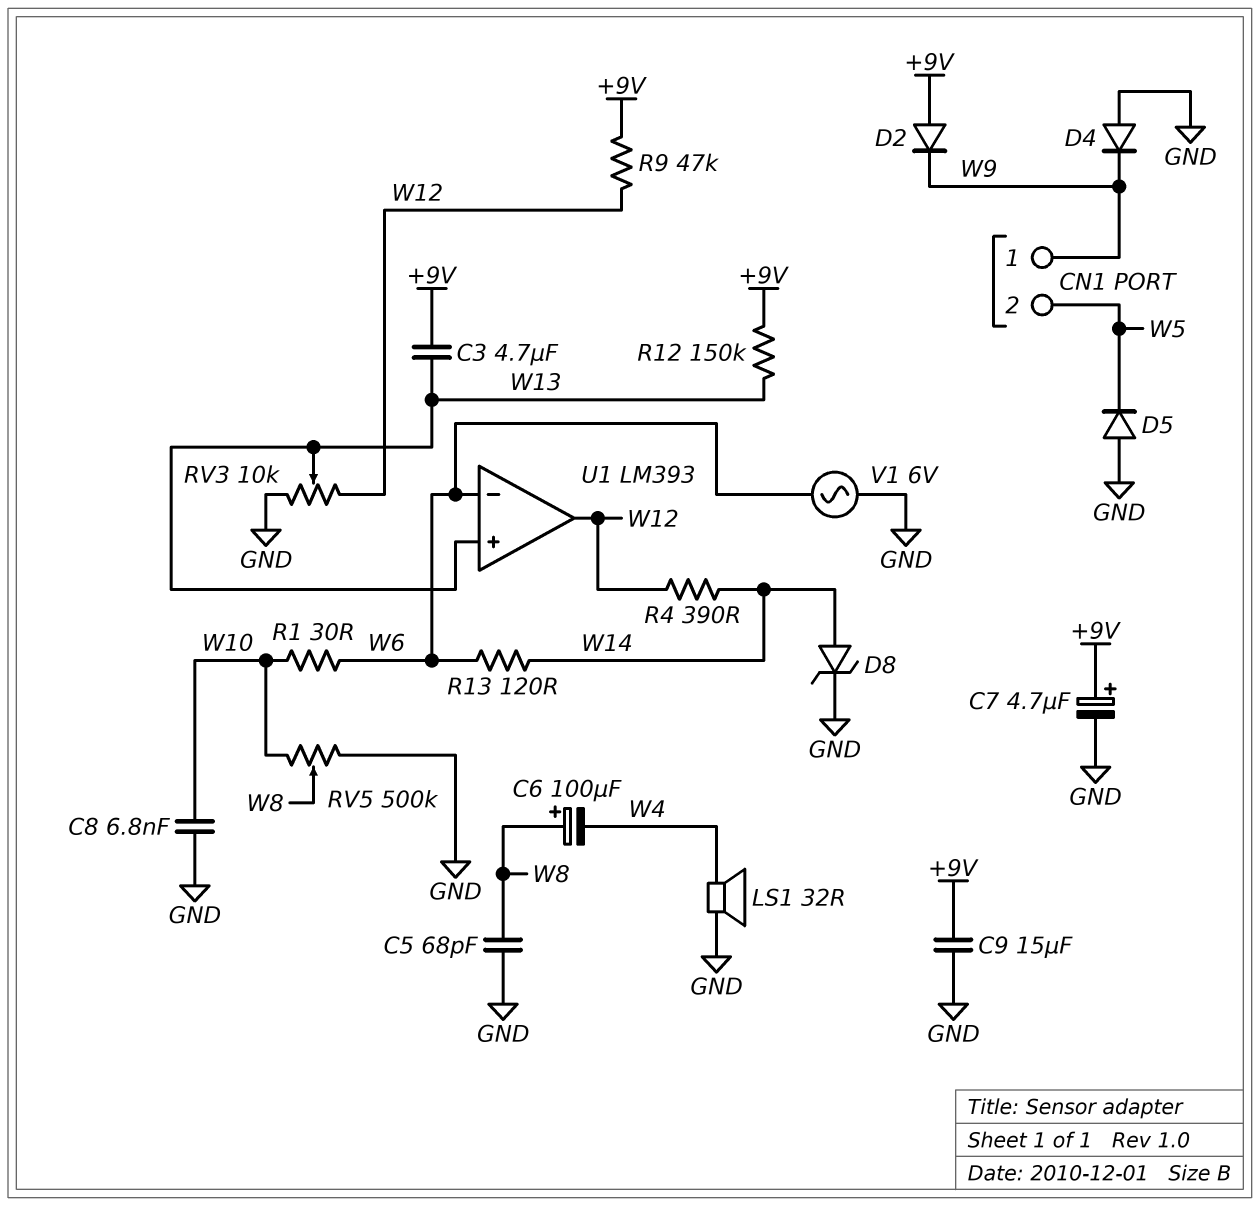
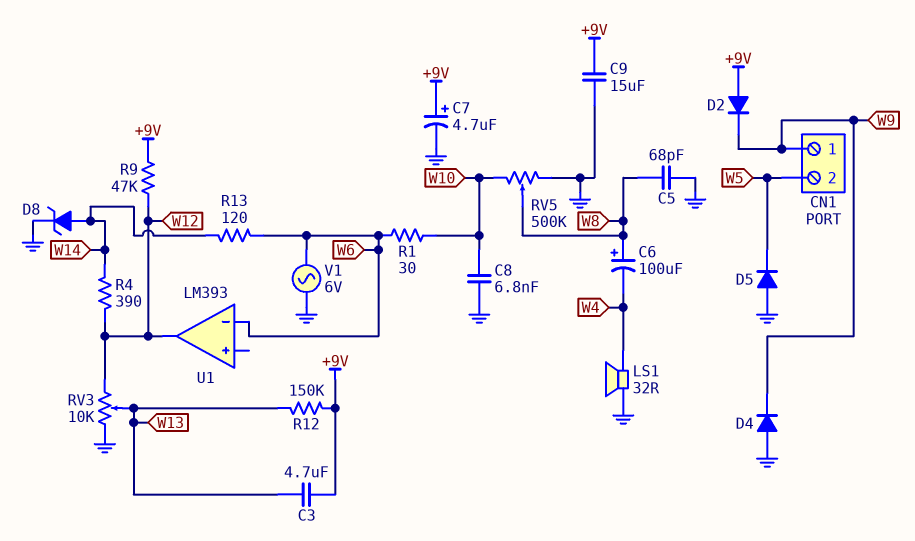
U1 pin in+: W13 -> none

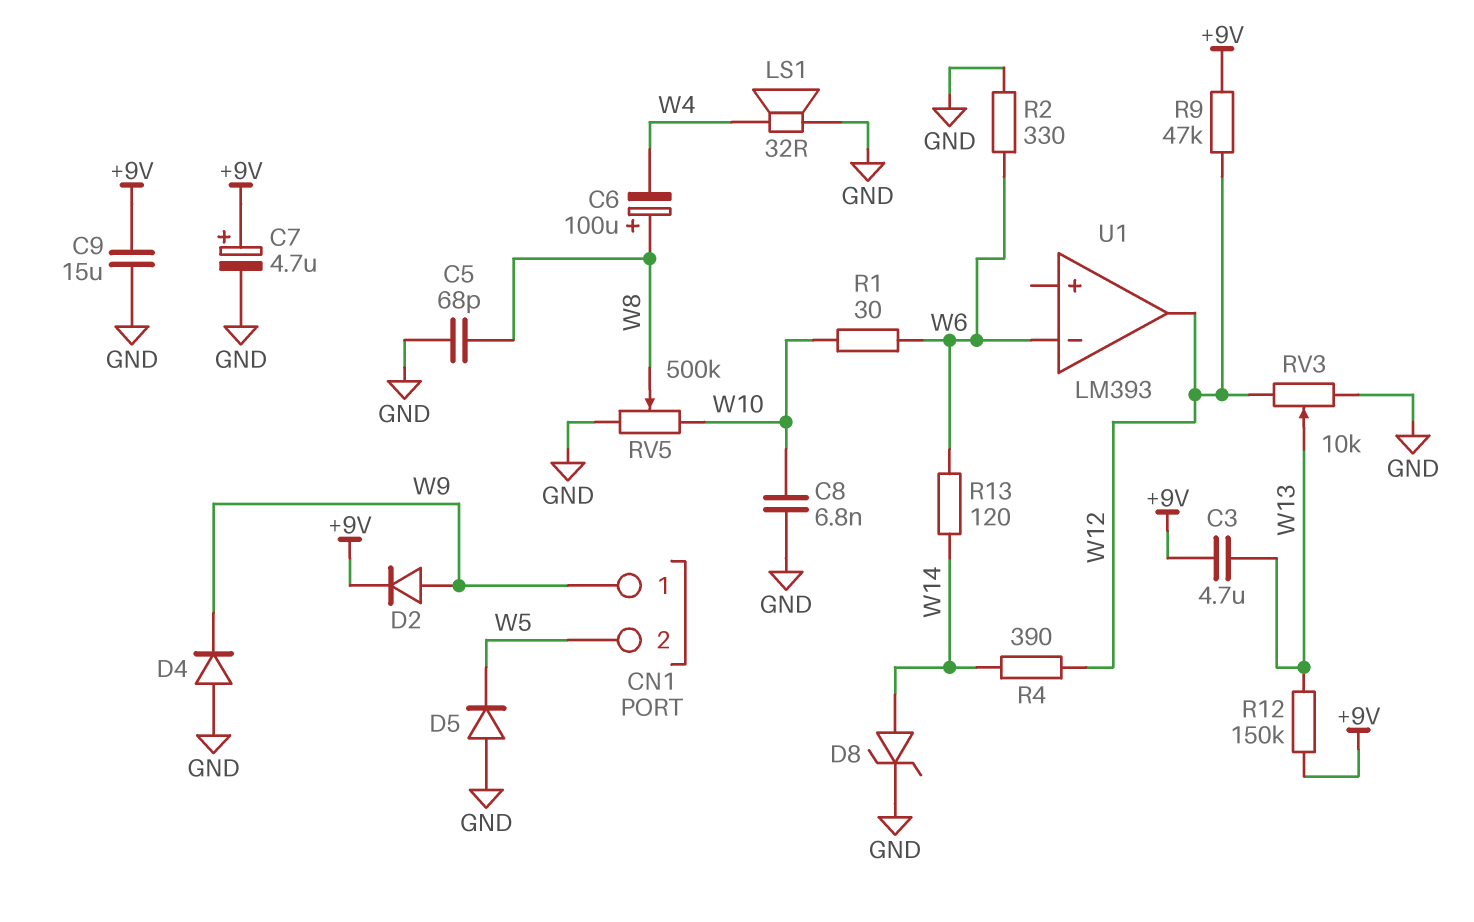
D2: diode (A +9V, K W9) -> diode (A W9, K +9V)
R2: none -> 330 (GND, W6)
V1: AC 6V (GND, W6) -> none

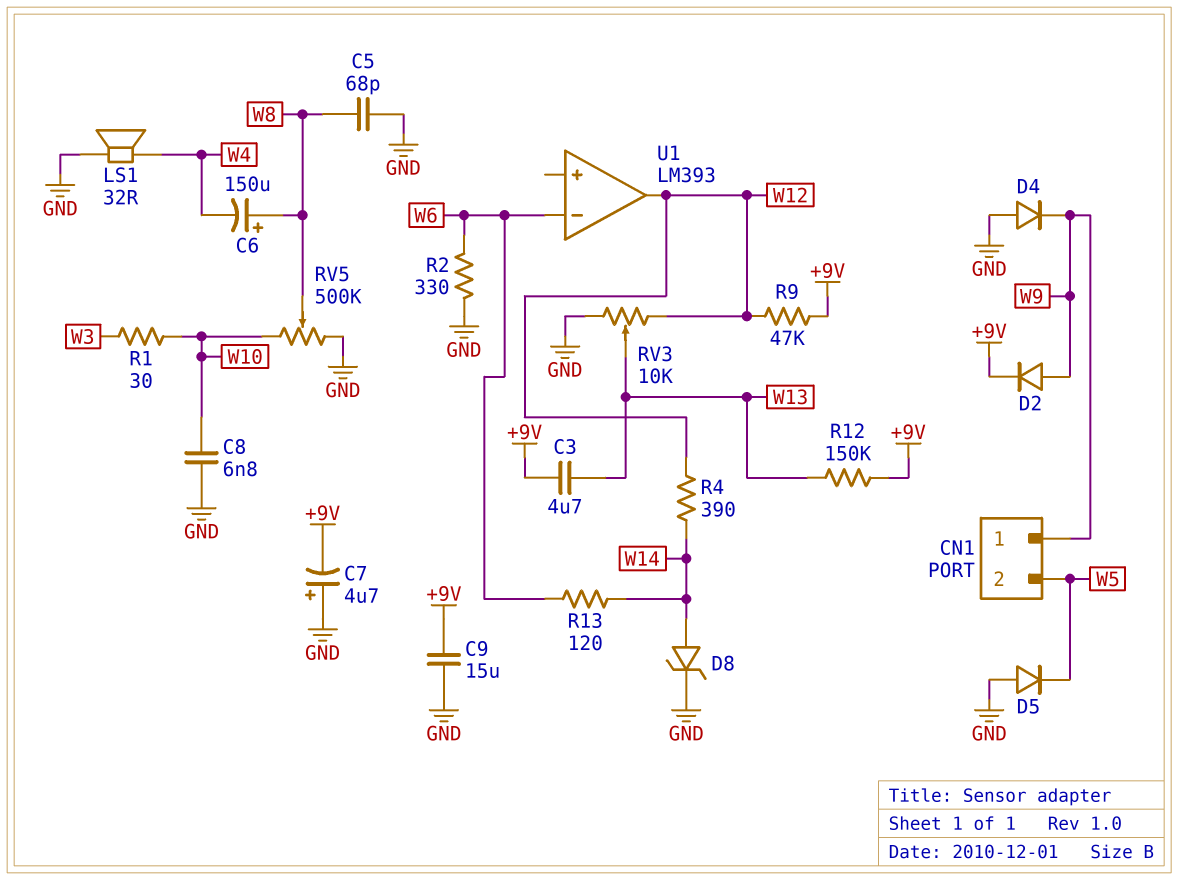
C6: 100uF (plus W8, minus W4) -> 150uF (plus W8, minus W4)
C7: 4.7uF (plus +9V, minus GND) -> 4.7uF (plus GND, minus +9V)
R1: 30 (W6, W10) -> 30 (W3, W10)

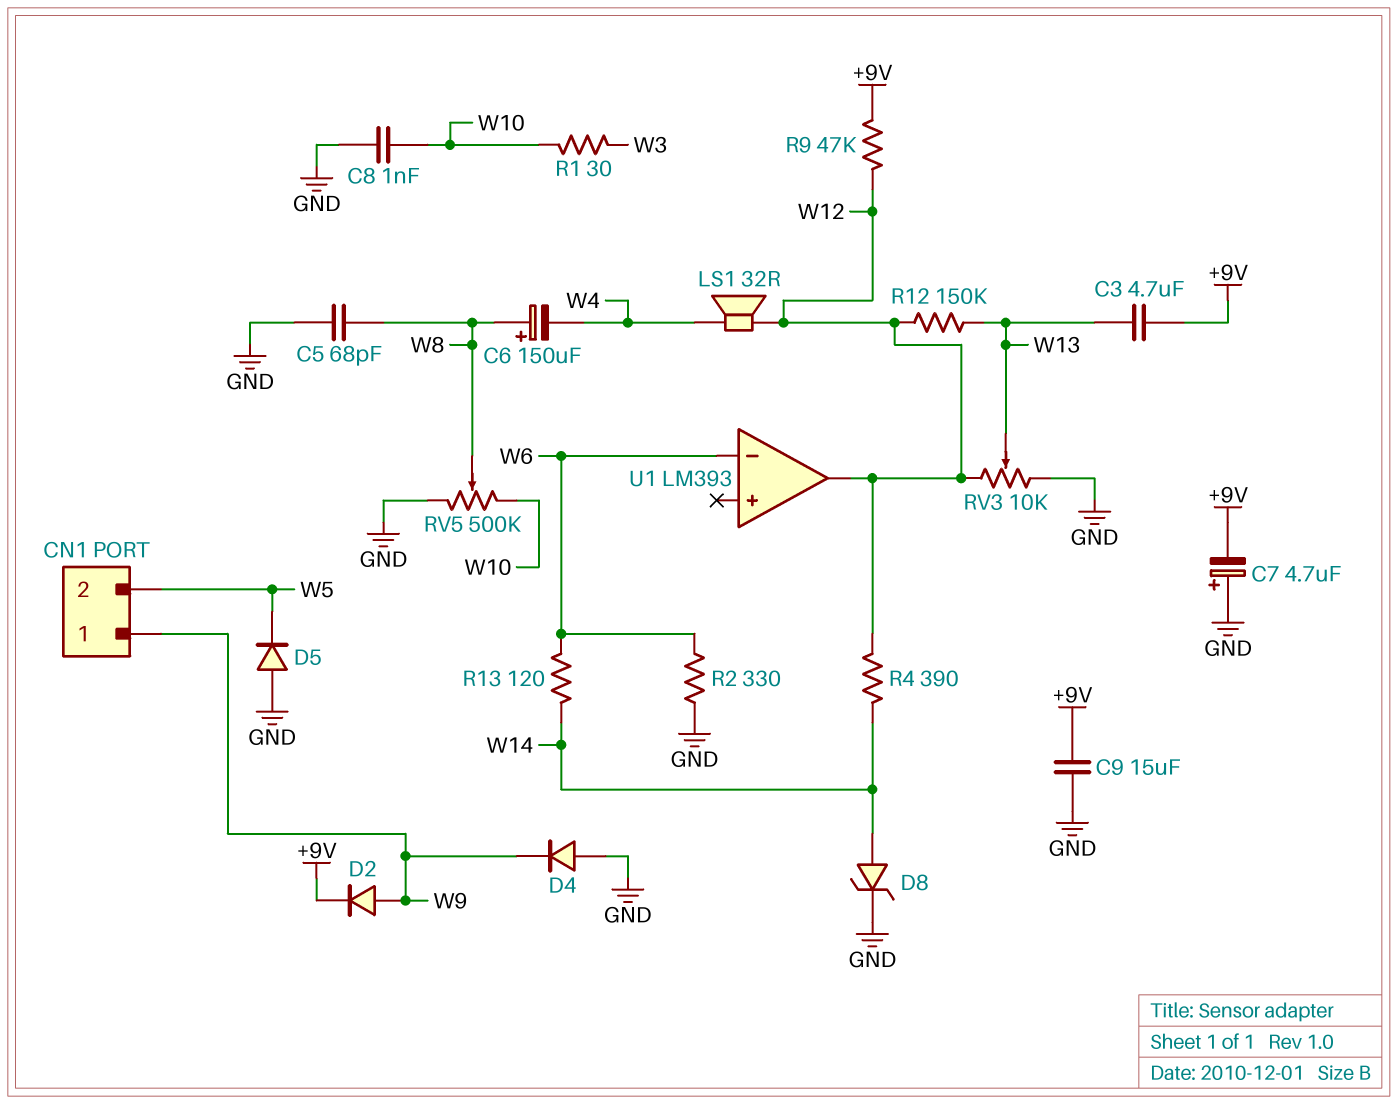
C8: 6.8nF (GND, W10) -> 1nF (GND, W10)
LS1: speaker 32R (GND, W4) -> speaker 32R (W4, W12)
R12: 150k (+9V, W13) -> 150k (W12, W13)

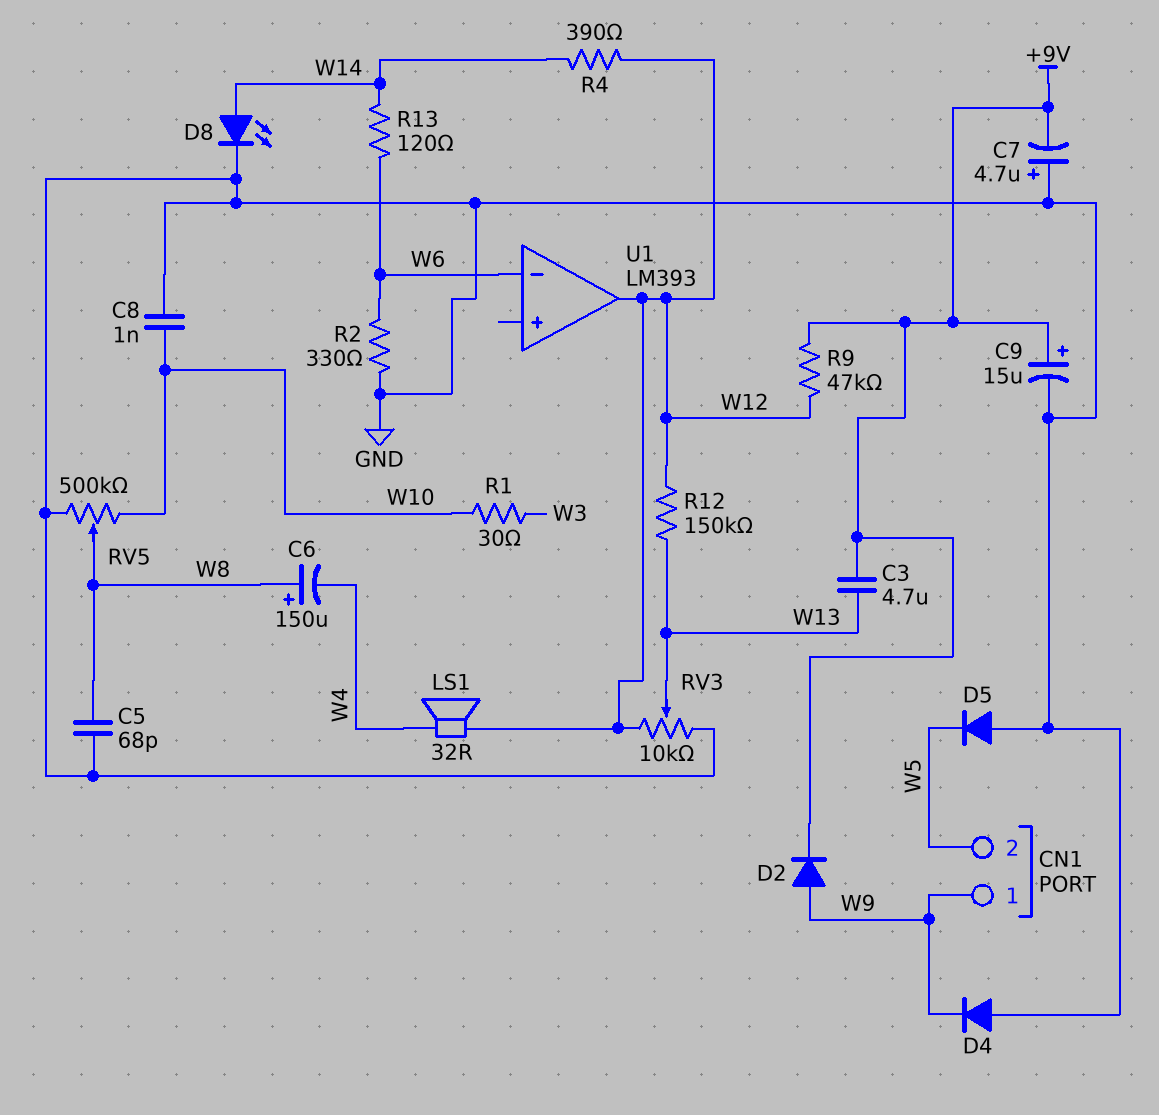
C9: 15uF (+9V, GND) -> 15uF (plus +9V, minus GND)
D8: zener (A W14, K GND) -> LED (A W14, K GND)

